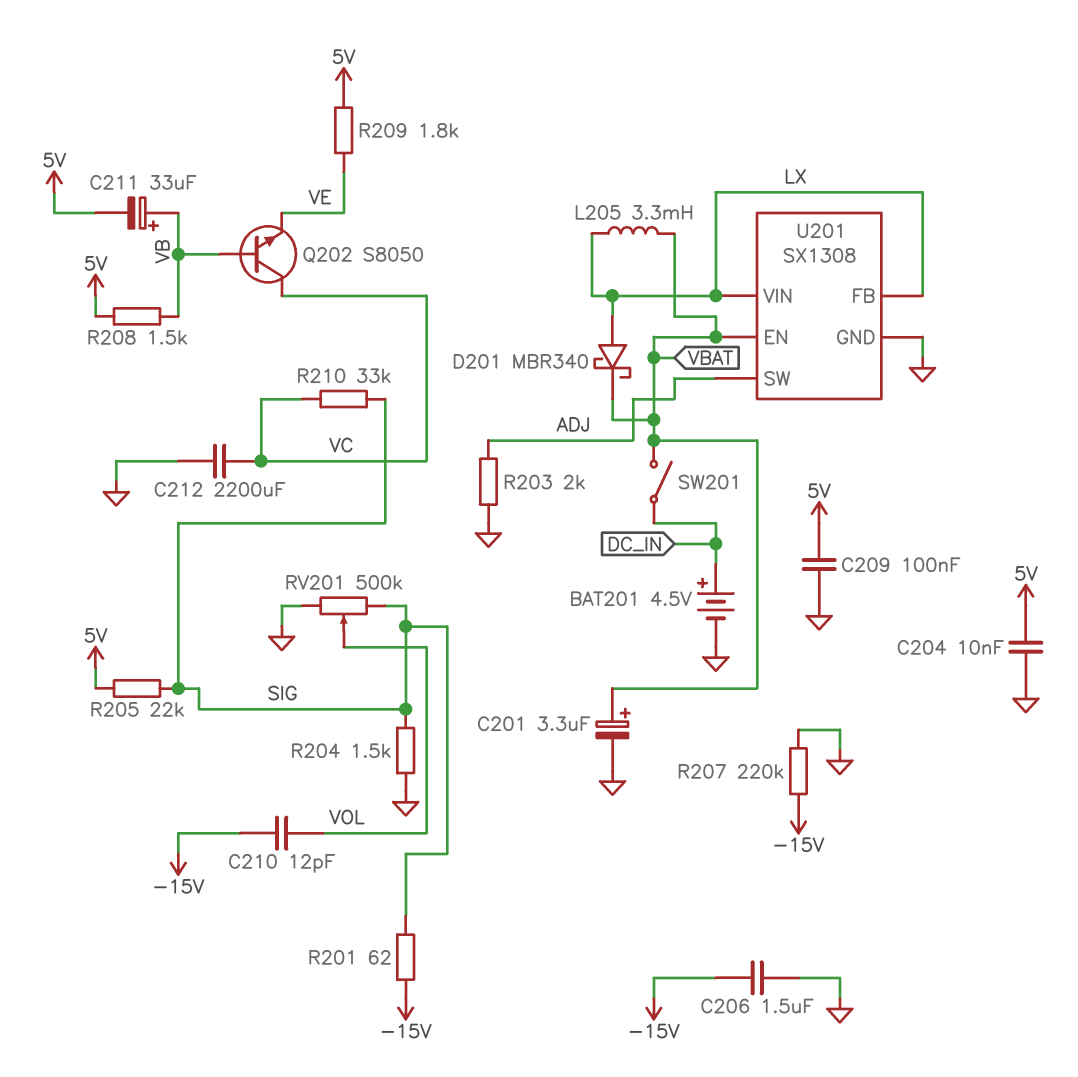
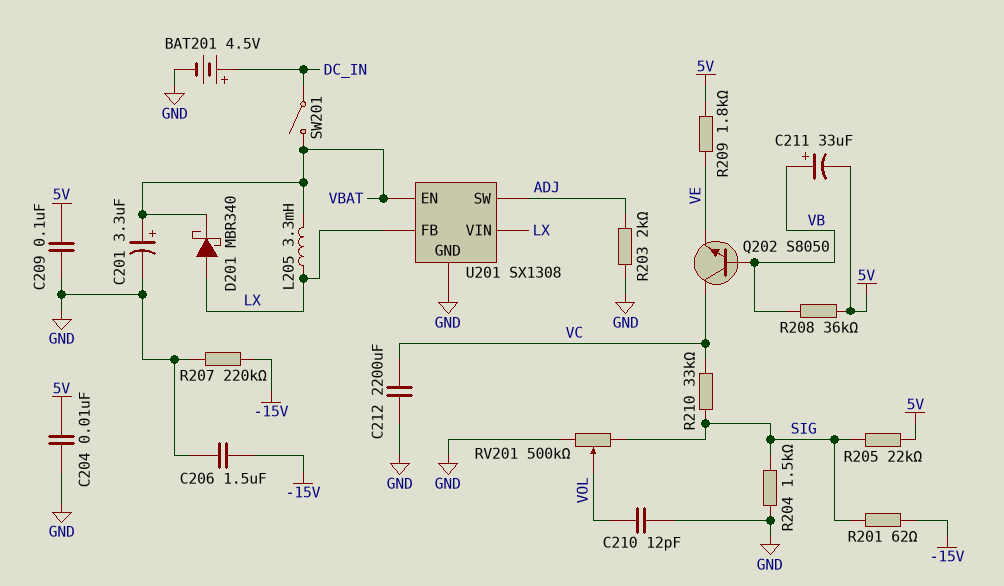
C210: 12pF (-15V, VOL) -> 12pF (GND, VOL)
R208: 1.5k (5V, VB) -> 36k (5V, VB)

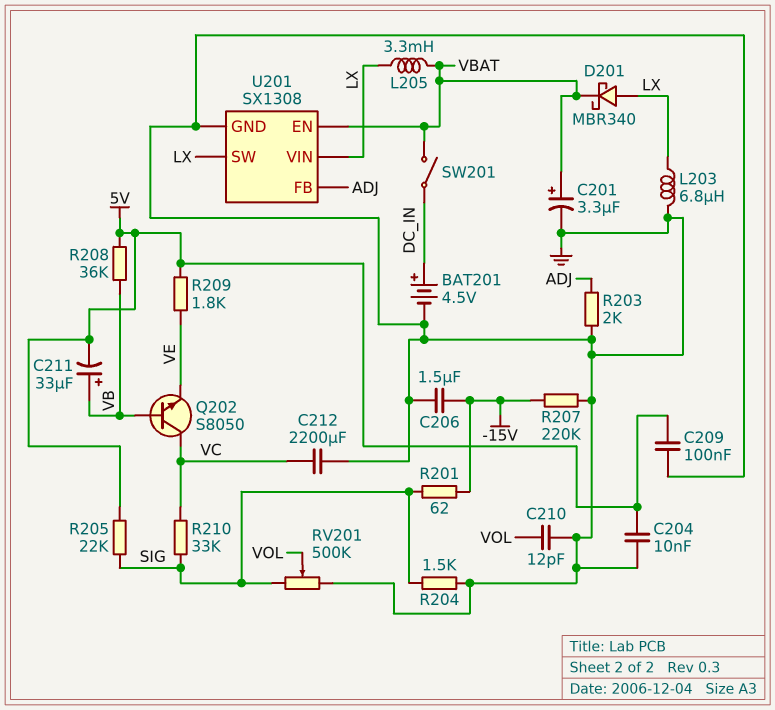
L203: none -> 6.8uH (GND, LX)
U201 pin FB: LX -> ADJ
U201 pin SW: ADJ -> LX

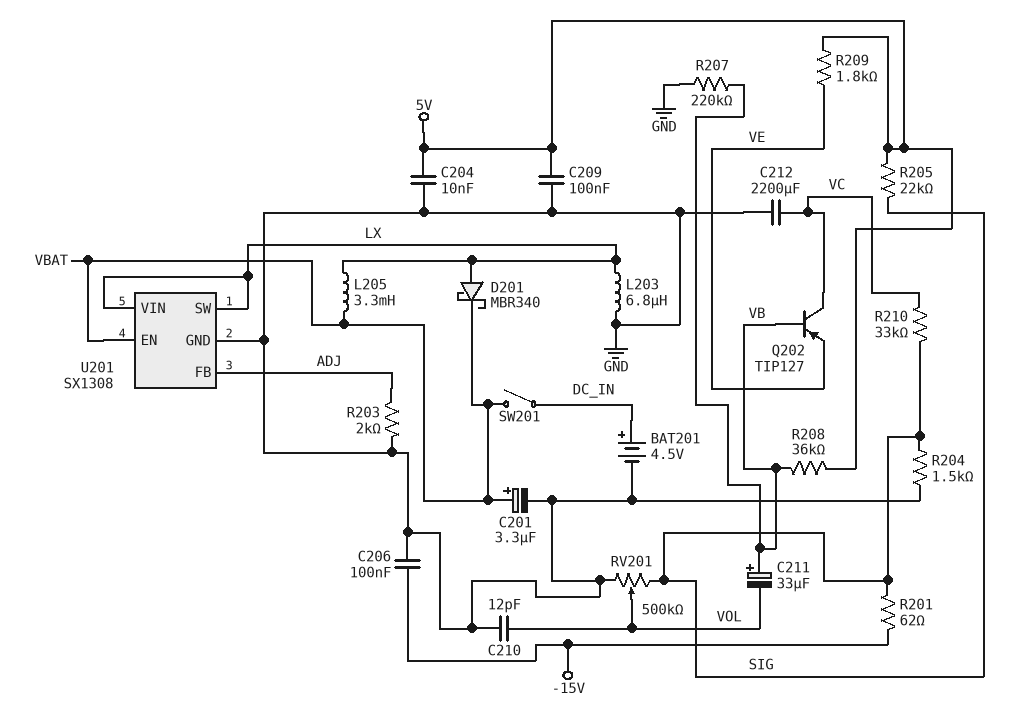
C206: 1.5uF (-15V, GND) -> 100nF (-15V, GND)
C211: 33uF (plus VB, minus 5V) -> 33uF (plus VB, minus VOL)
Q202: NPN S8050 (B VB, C VC, E VE) -> PNP TIP127 (B VB, C VC, E VE)
R207: 220k (-15V, GND) -> 220k (GND, VB)

